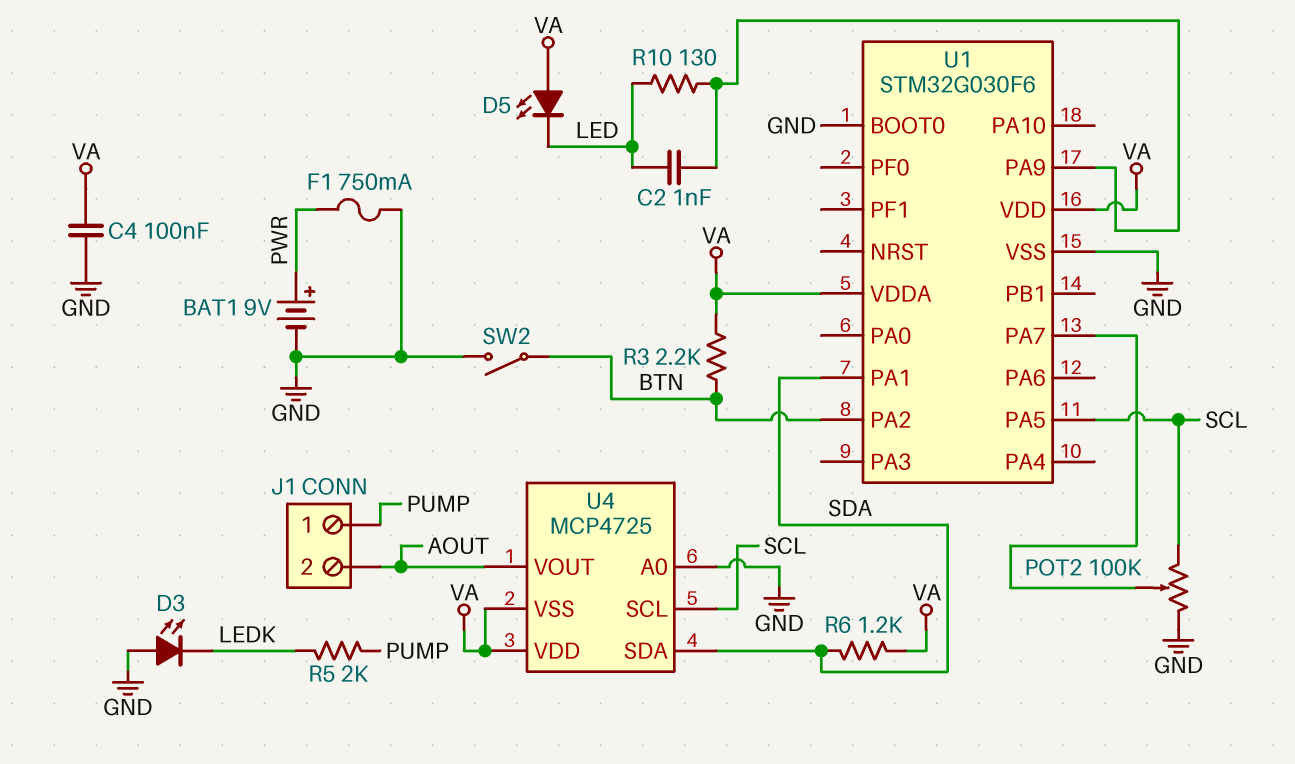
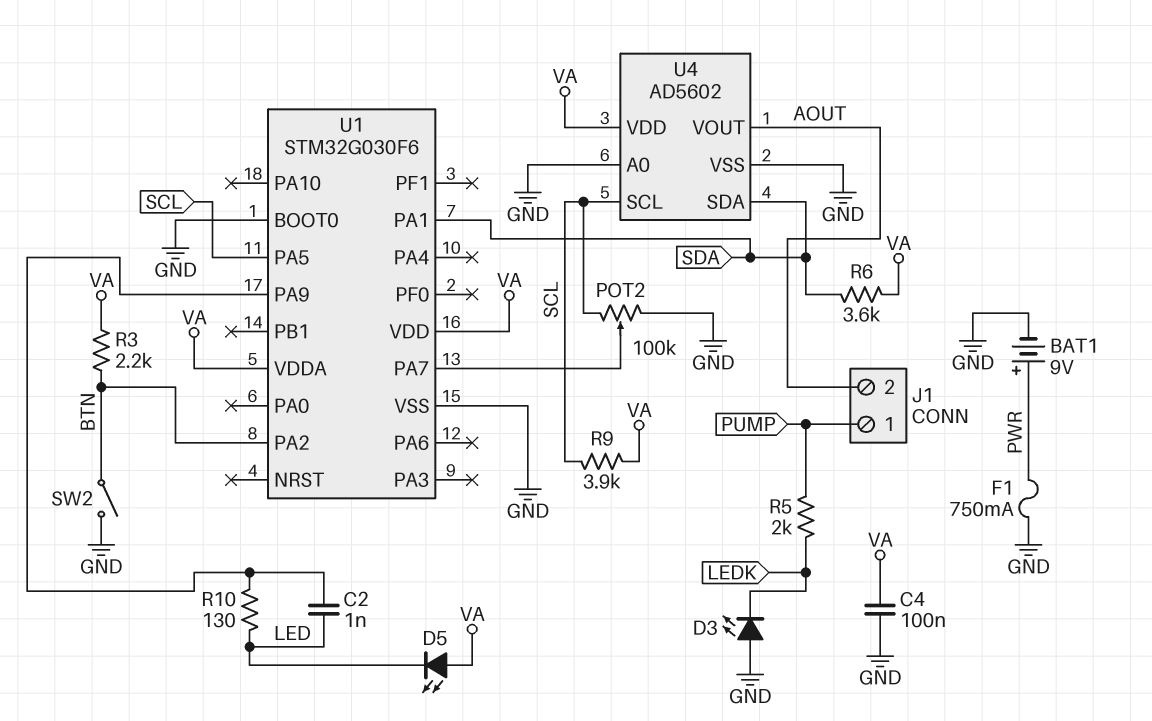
R6: 1.2k (SDA, VA) -> 3.6k (SDA, VA)
R9: none -> 3.9k (SCL, VA)
U4: MCP4725 -> AD5602
U4 pin VSS: VA -> GND

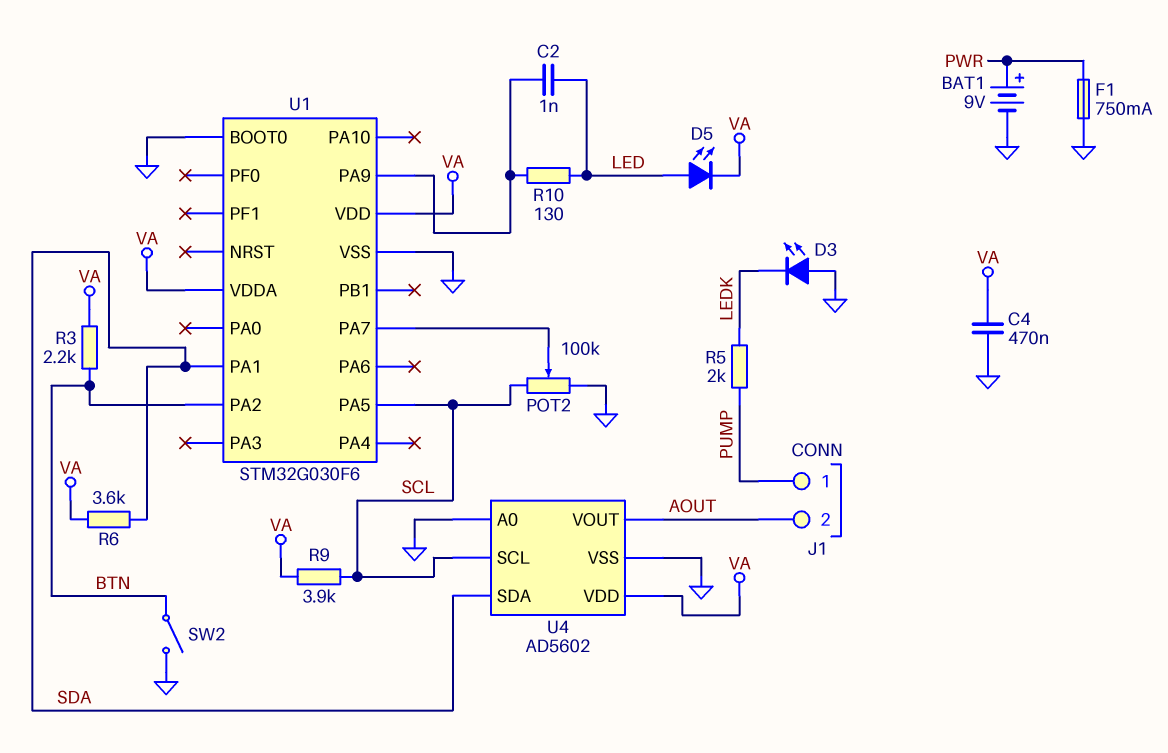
C4: 100nF (GND, VA) -> 470nF (GND, VA)
D5: LED (A VA, K LED) -> LED (A LED, K VA)

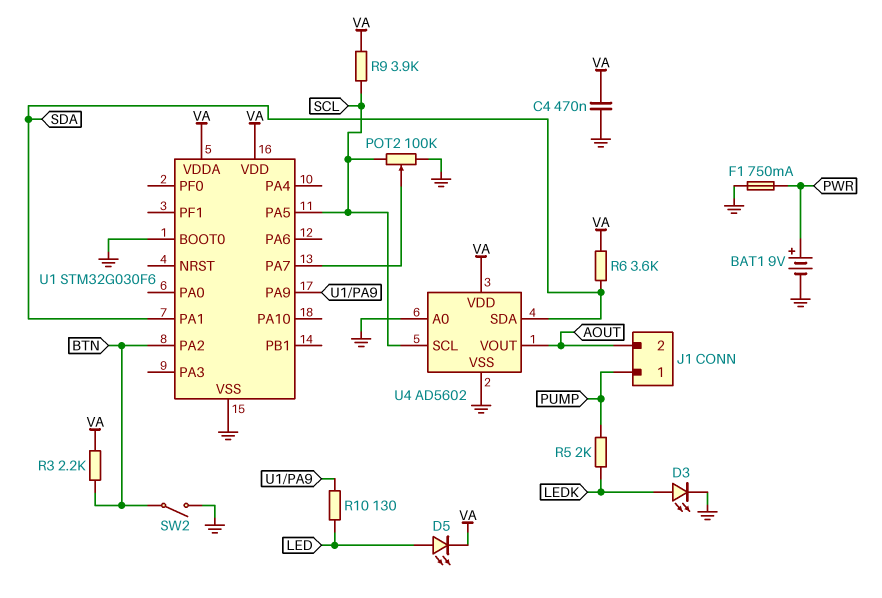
C2: 1nF (LED, U1/PA9) -> none
D3: LED (A GND, K LEDK) -> LED (A LEDK, K GND)

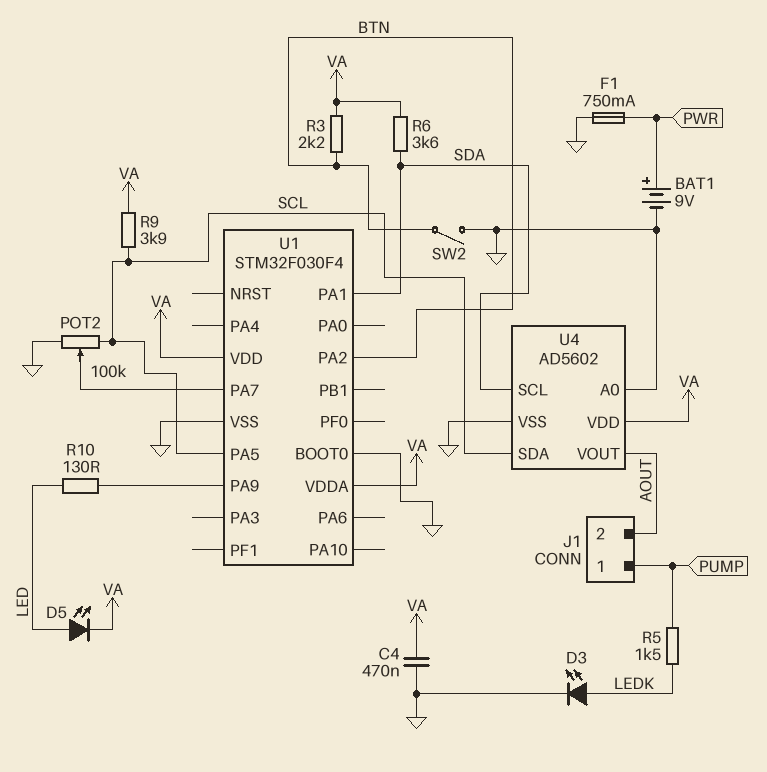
R5: 2k (LEDK, PUMP) -> 1.5k (LEDK, PUMP)
U1: STM32G030F6 -> STM32F030F4
U4 pin SCL: SCL -> SDA
U4 pin SDA: SDA -> SCL

